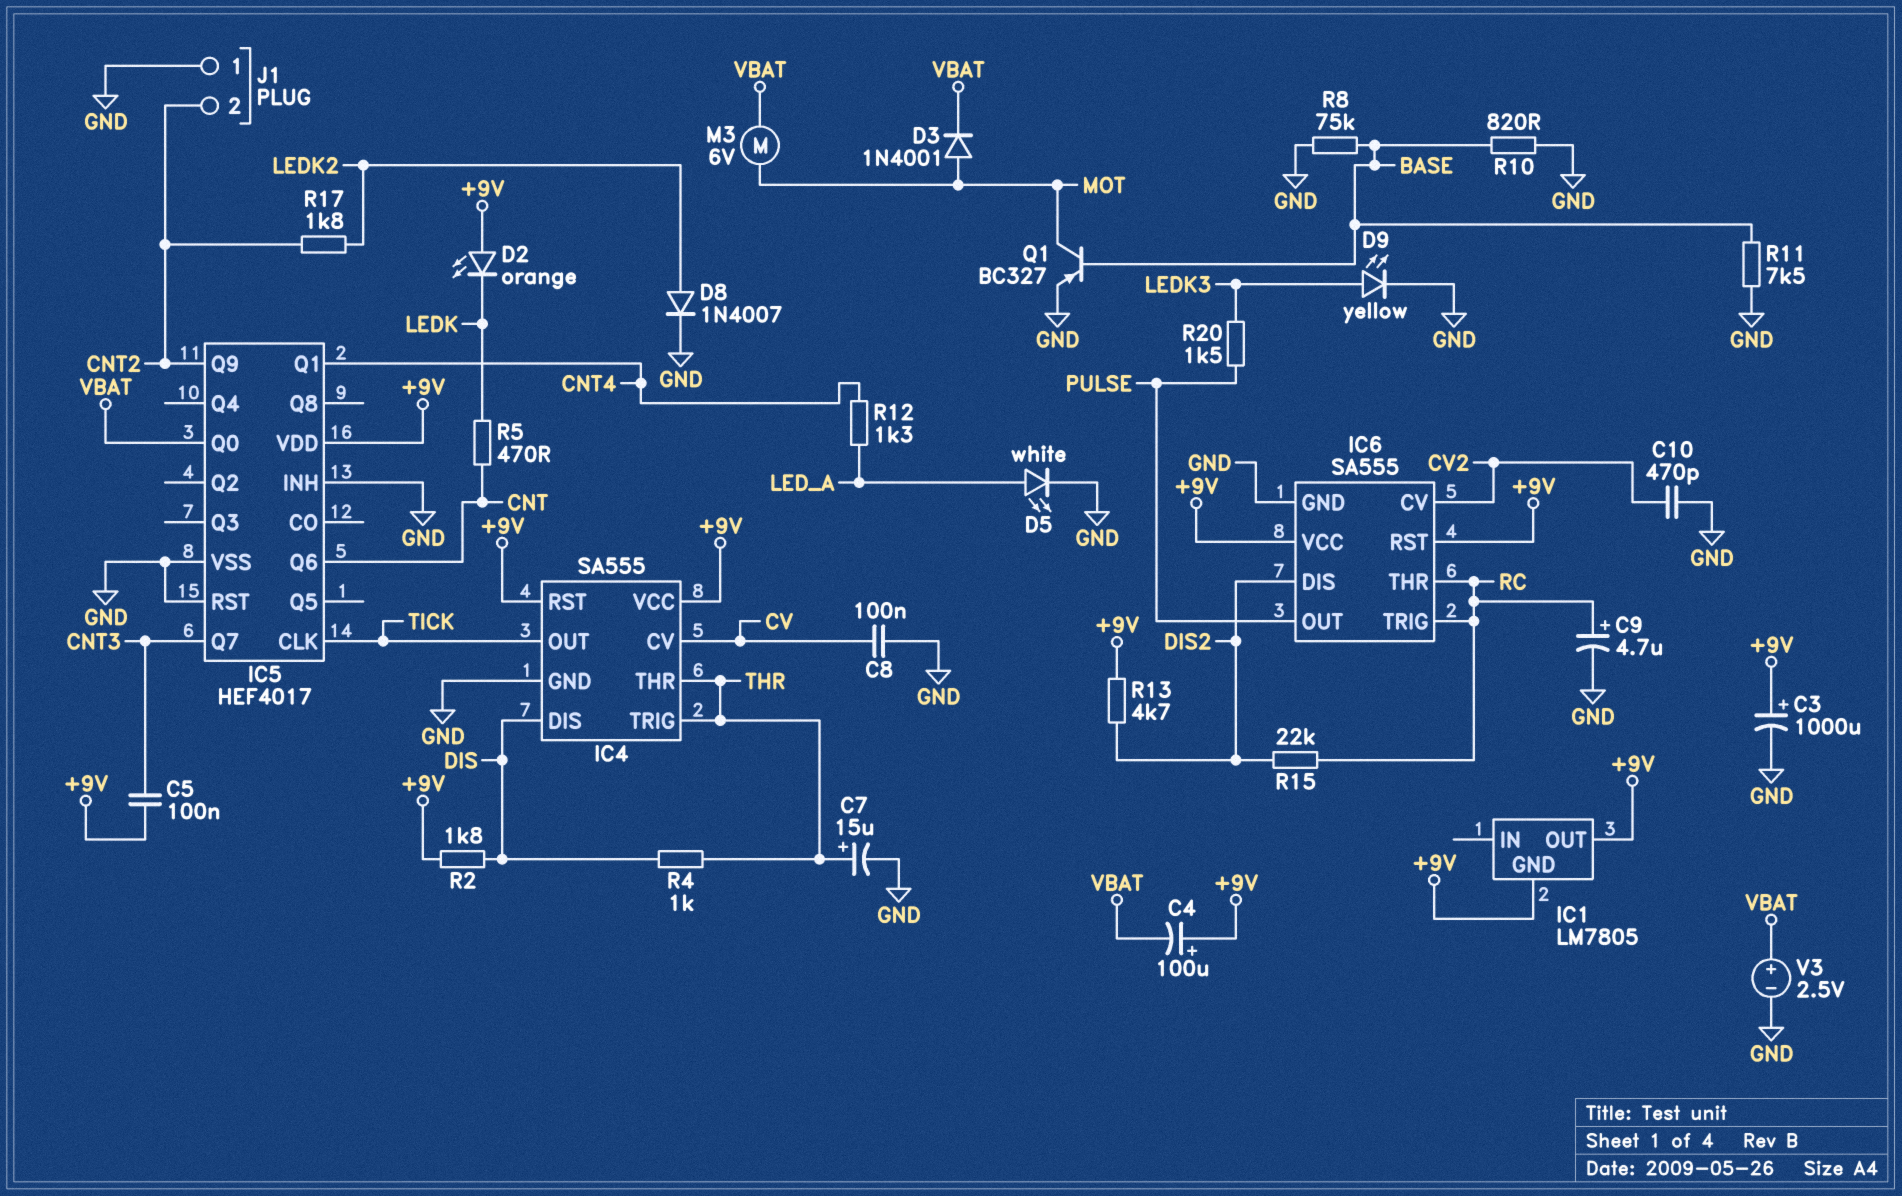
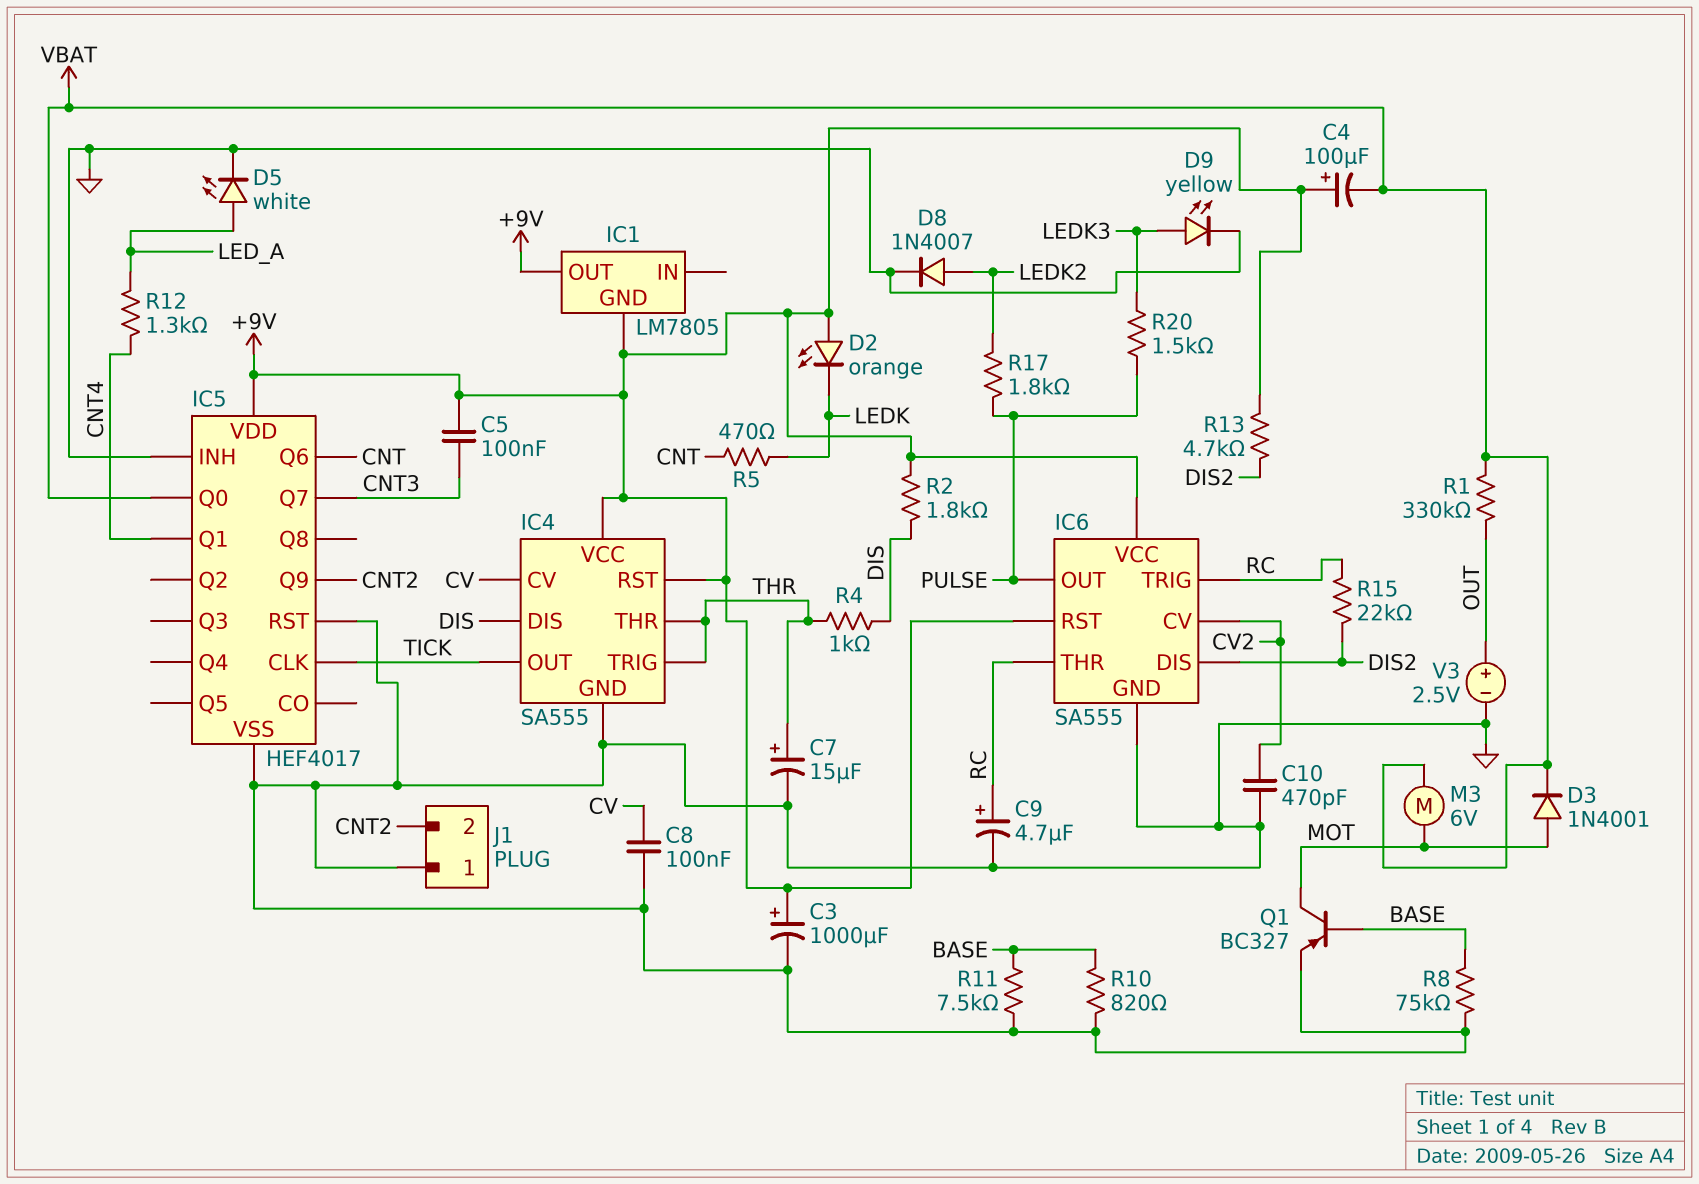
R1: none -> 330k (OUT, VBAT)
R17: 1.8k (CNT2, LEDK2) -> 1.8k (LEDK2, PULSE)
V3: 2.5V (plus VBAT, minus GND) -> 2.5V (plus OUT, minus GND)

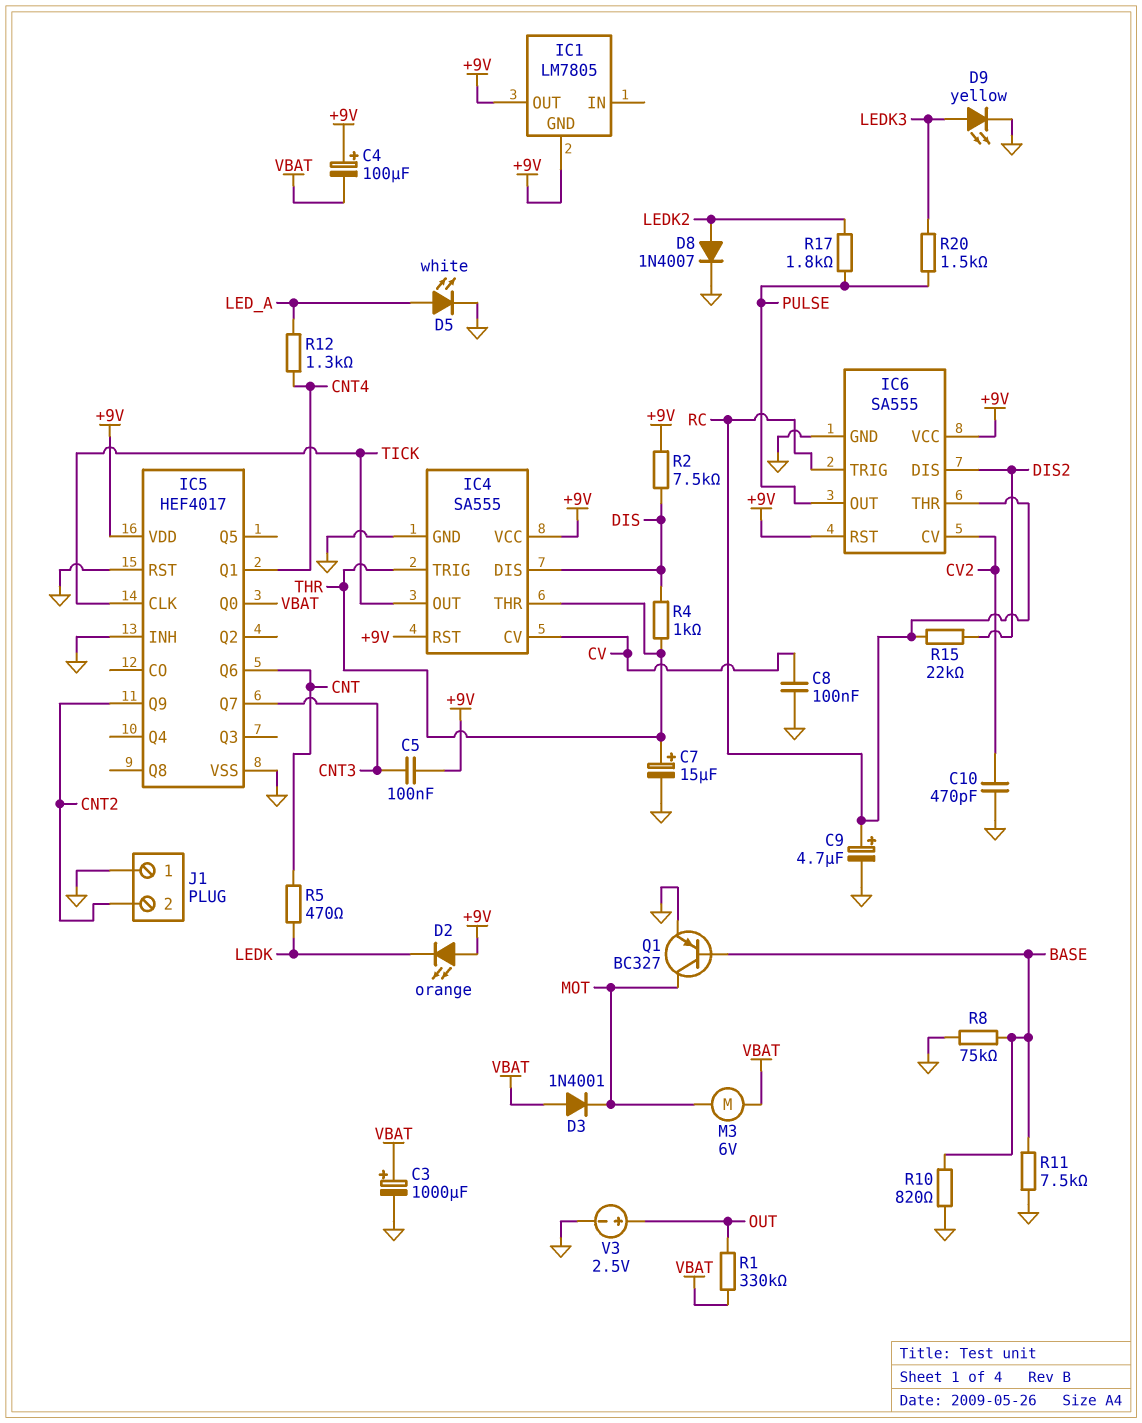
C3: 1000uF (plus +9V, minus GND) -> 1000uF (plus VBAT, minus GND)
D3: diode 1N4001 (A MOT, K VBAT) -> diode 1N4001 (A VBAT, K MOT)
R2: 1.8k (+9V, DIS) -> 7.5k (+9V, DIS)
R13: 4.7k (+9V, DIS2) -> none

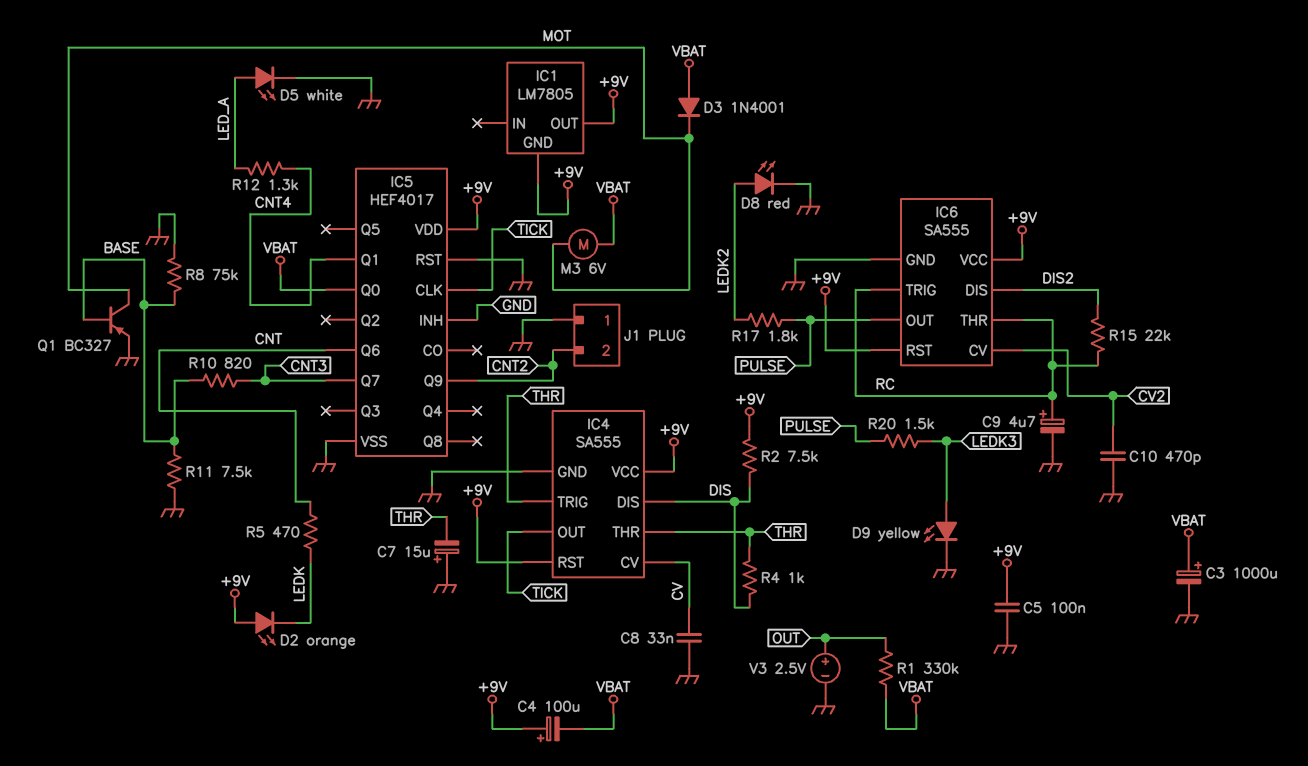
C5: 100nF (+9V, CNT3) -> 100nF (+9V, GND)
C7: 15uF (plus THR, minus GND) -> 15uF (plus GND, minus THR)
C8: 100nF (CV, GND) -> 33nF (CV, GND)
D8: diode 1N4007 (A LEDK2, K GND) -> LED red (A LEDK2, K GND)
R10: 820 (BASE, GND) -> 820 (BASE, CNT3)

